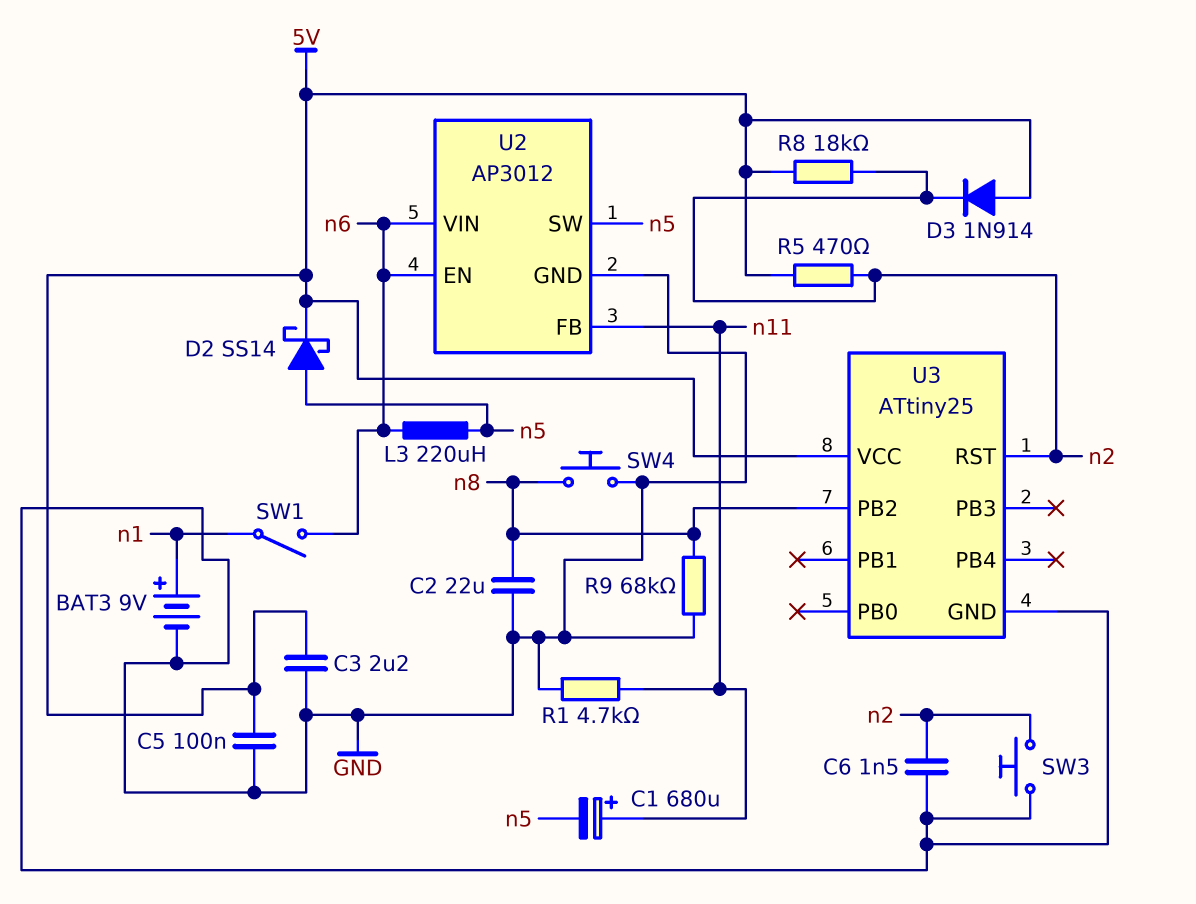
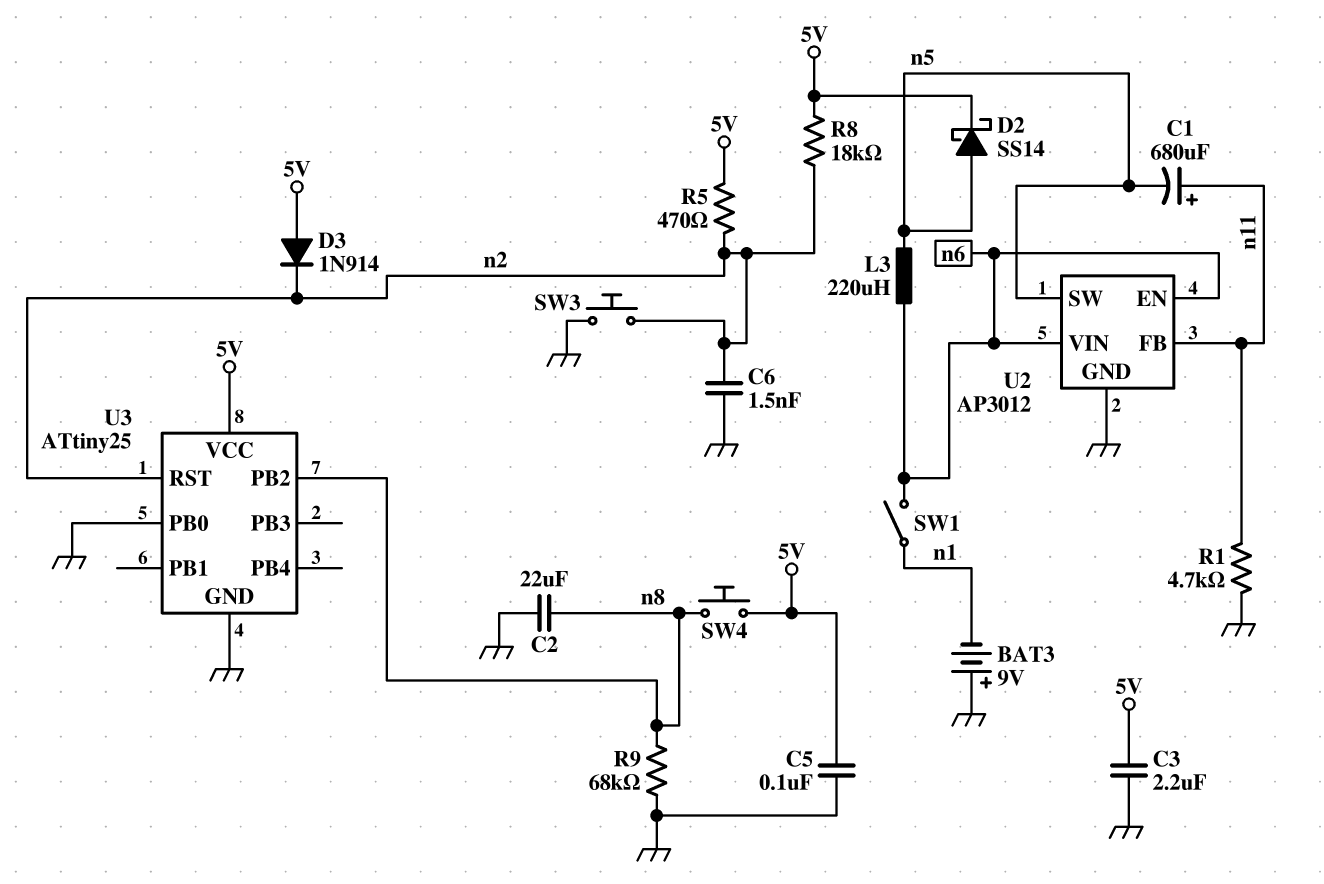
BAT3: 9V (plus n1, minus GND) -> 9V (plus GND, minus n1)
SW4: button (GND, n8) -> button (5V, n8)
U3 pin PB0: none -> GND

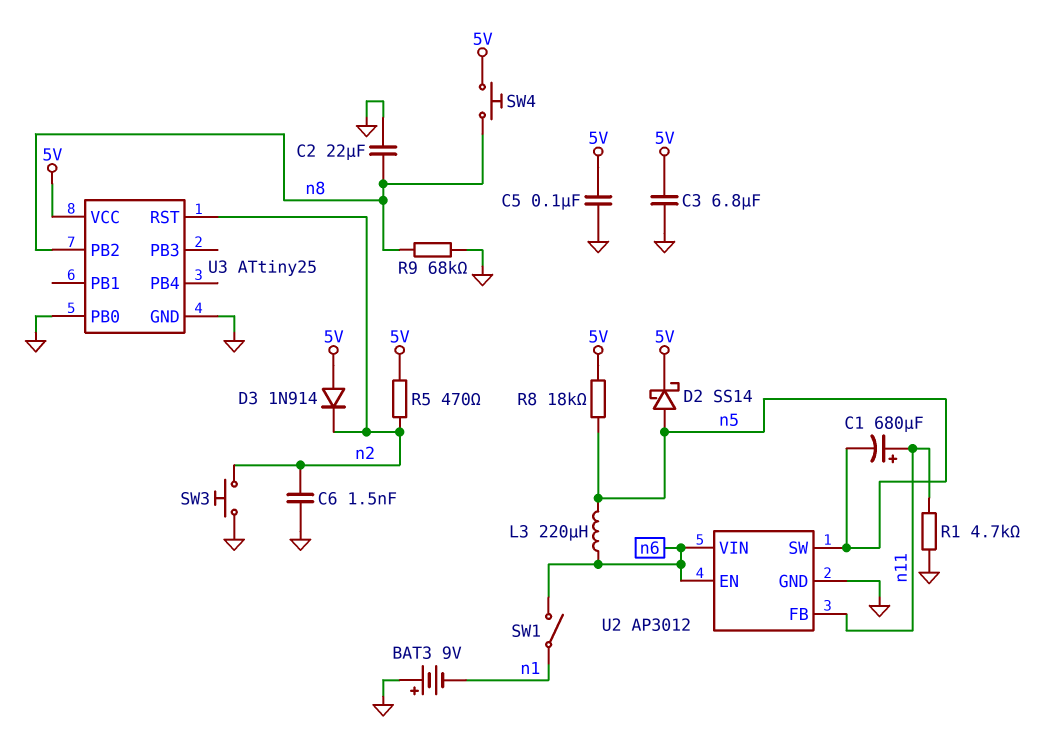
C3: 2.2uF (5V, GND) -> 6.8uF (5V, GND)
R8: 18k (5V, n2) -> 18k (5V, n5)

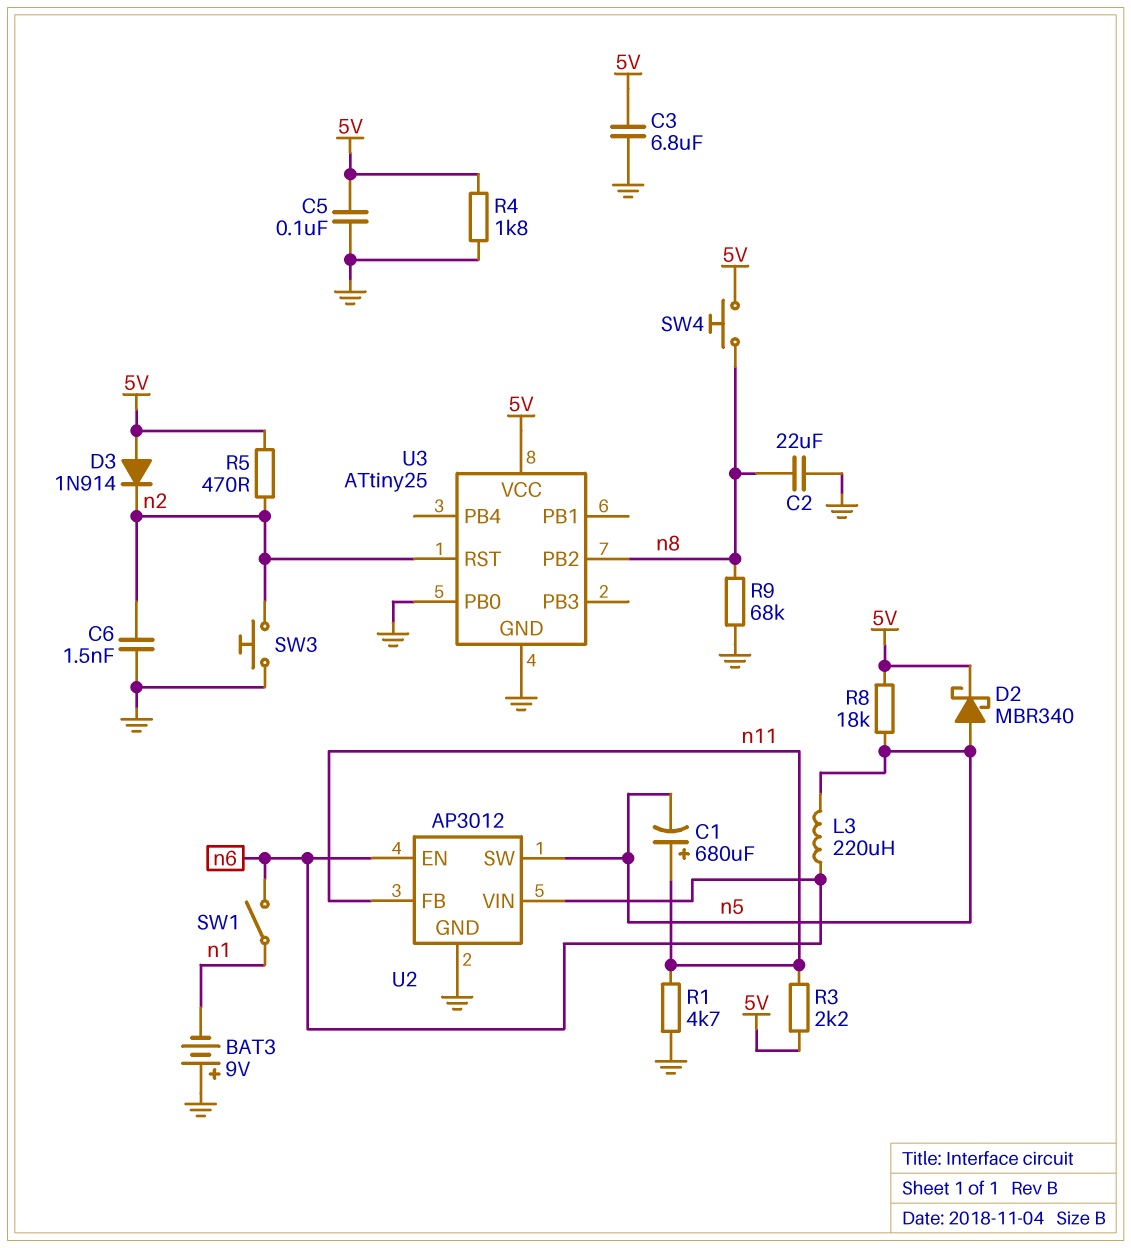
D2: schottky SS14 (A n5, K 5V) -> schottky MBR340 (A n5, K 5V)
R3: none -> 2.2k (5V, n11)
R4: none -> 1.8k (5V, GND)

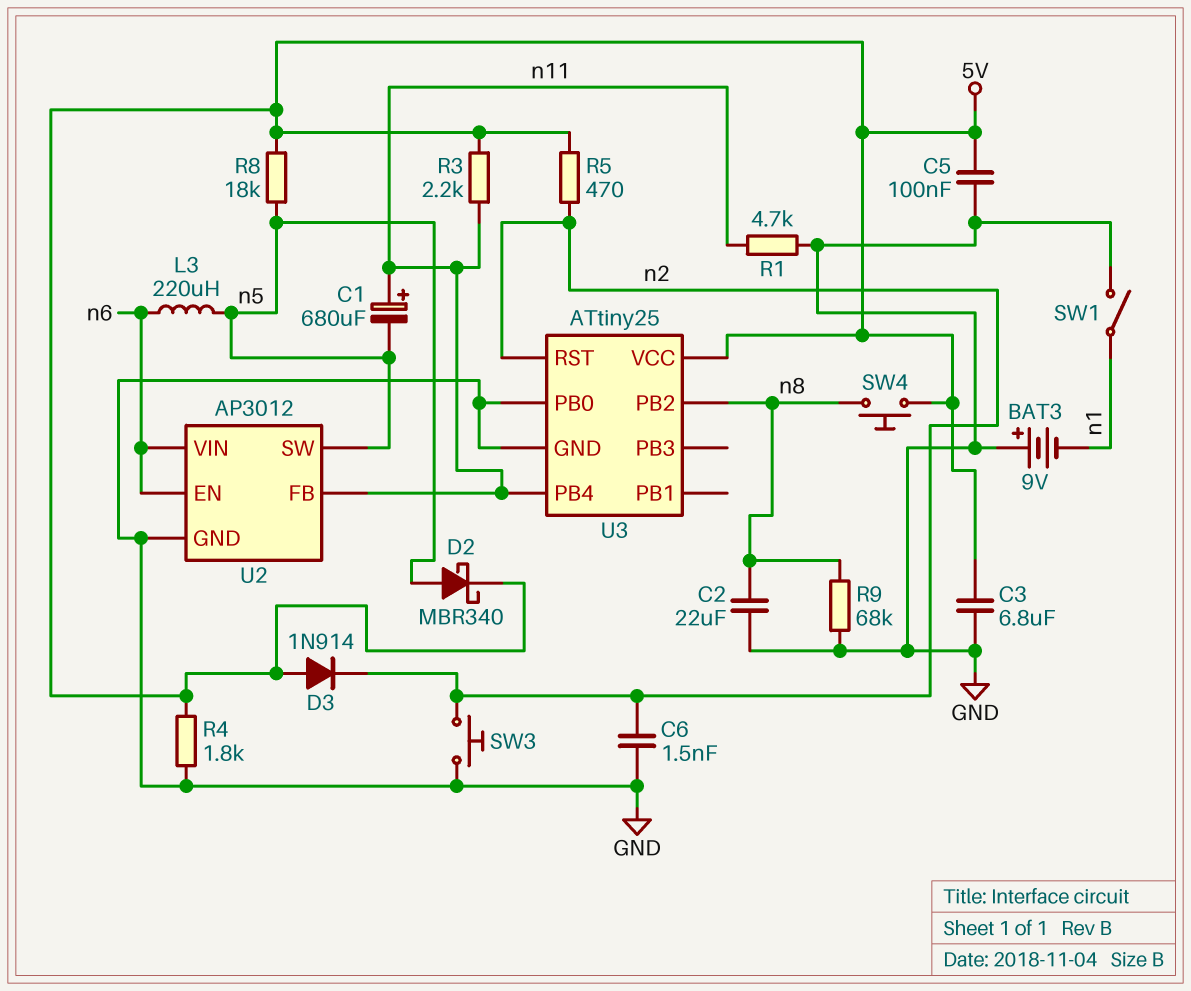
SW1: switch (n1, n6) -> switch (GND, n1)
U3 pin PB4: none -> n11

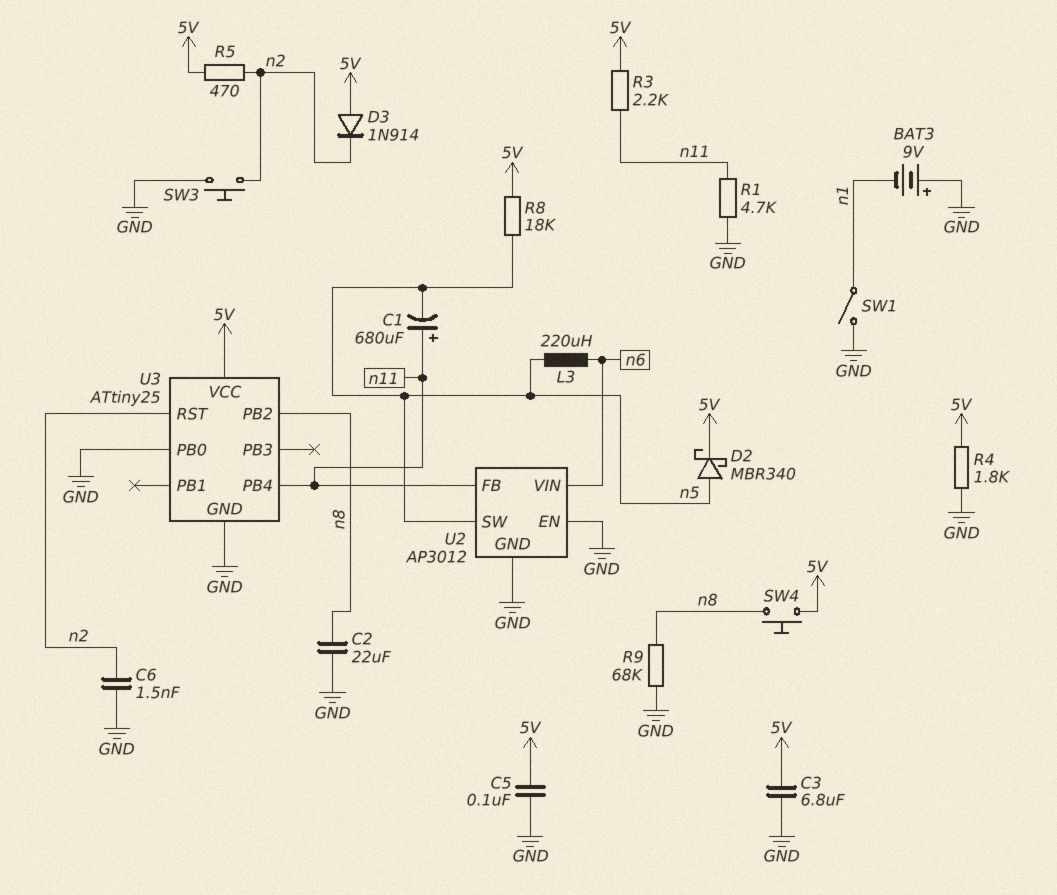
U2 pin EN: n6 -> GND

